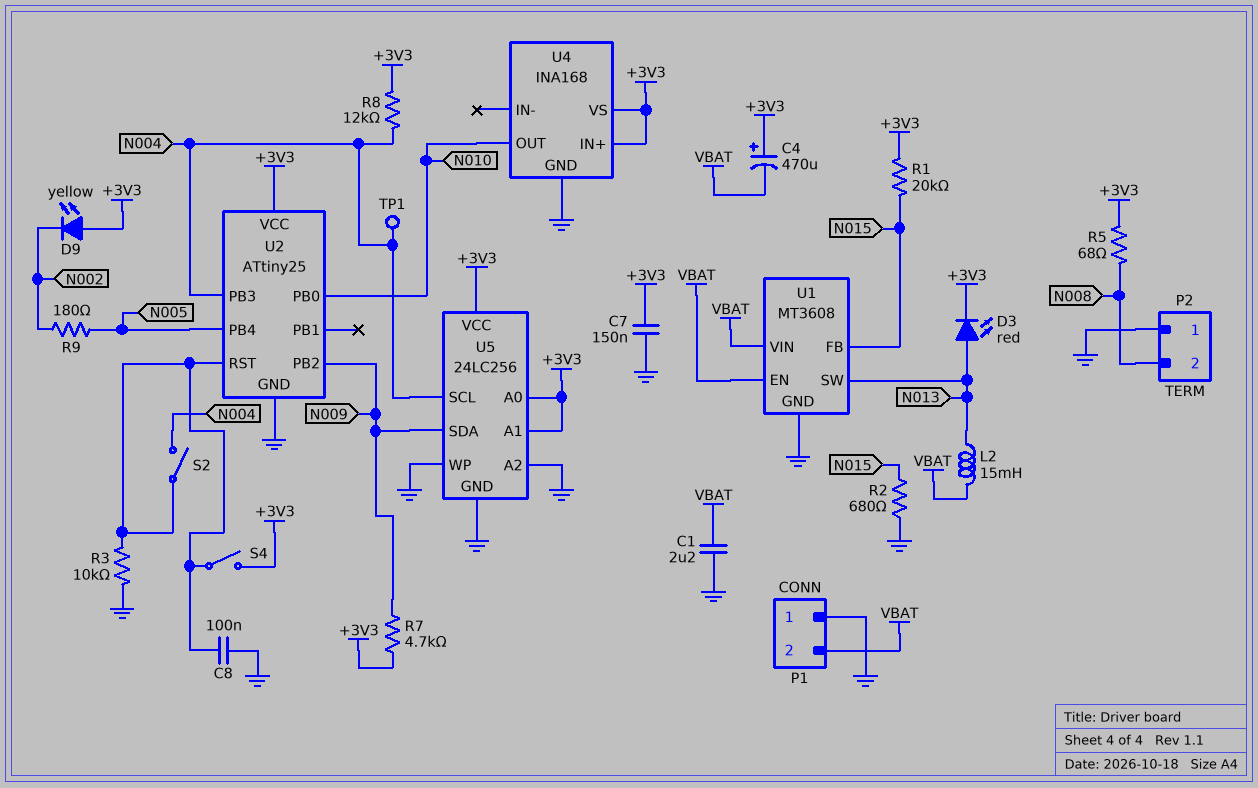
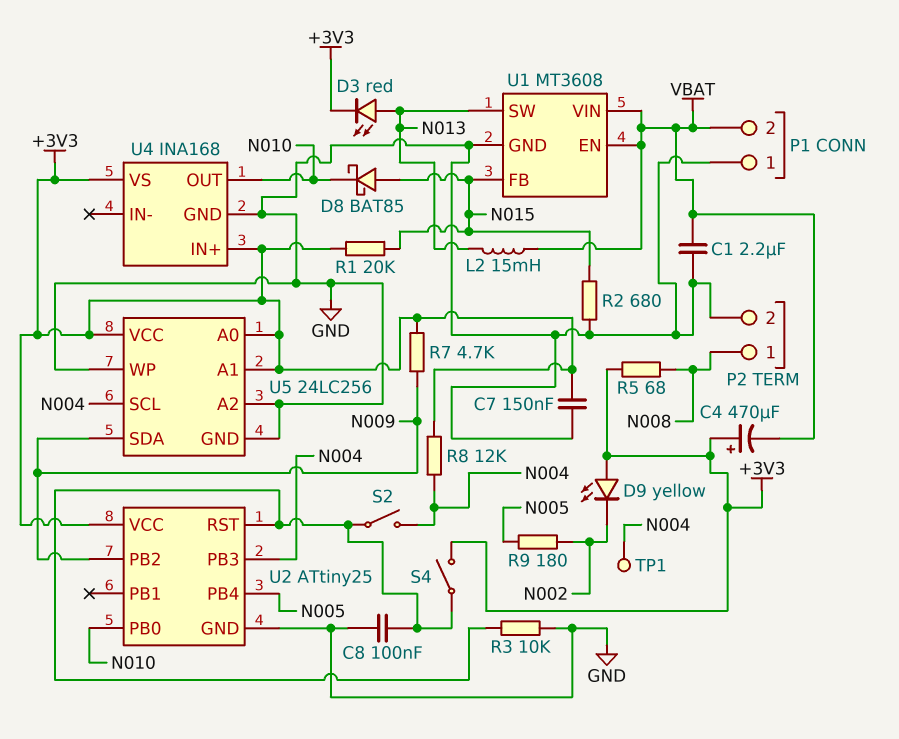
D8: none -> schottky BAT85 (A N015, K N010)
P2 pin 1: GND -> N008
P2 pin 2: N008 -> GND

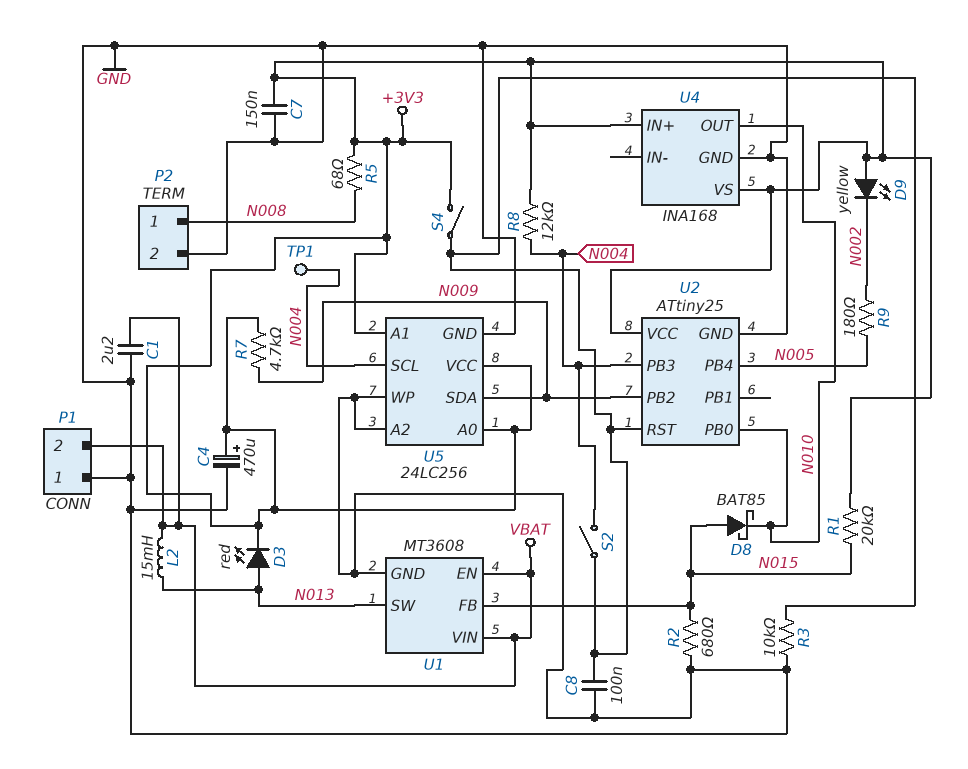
C4: 470uF (plus +3V3, minus VBAT) -> 470uF (plus +3V3, minus GND)

